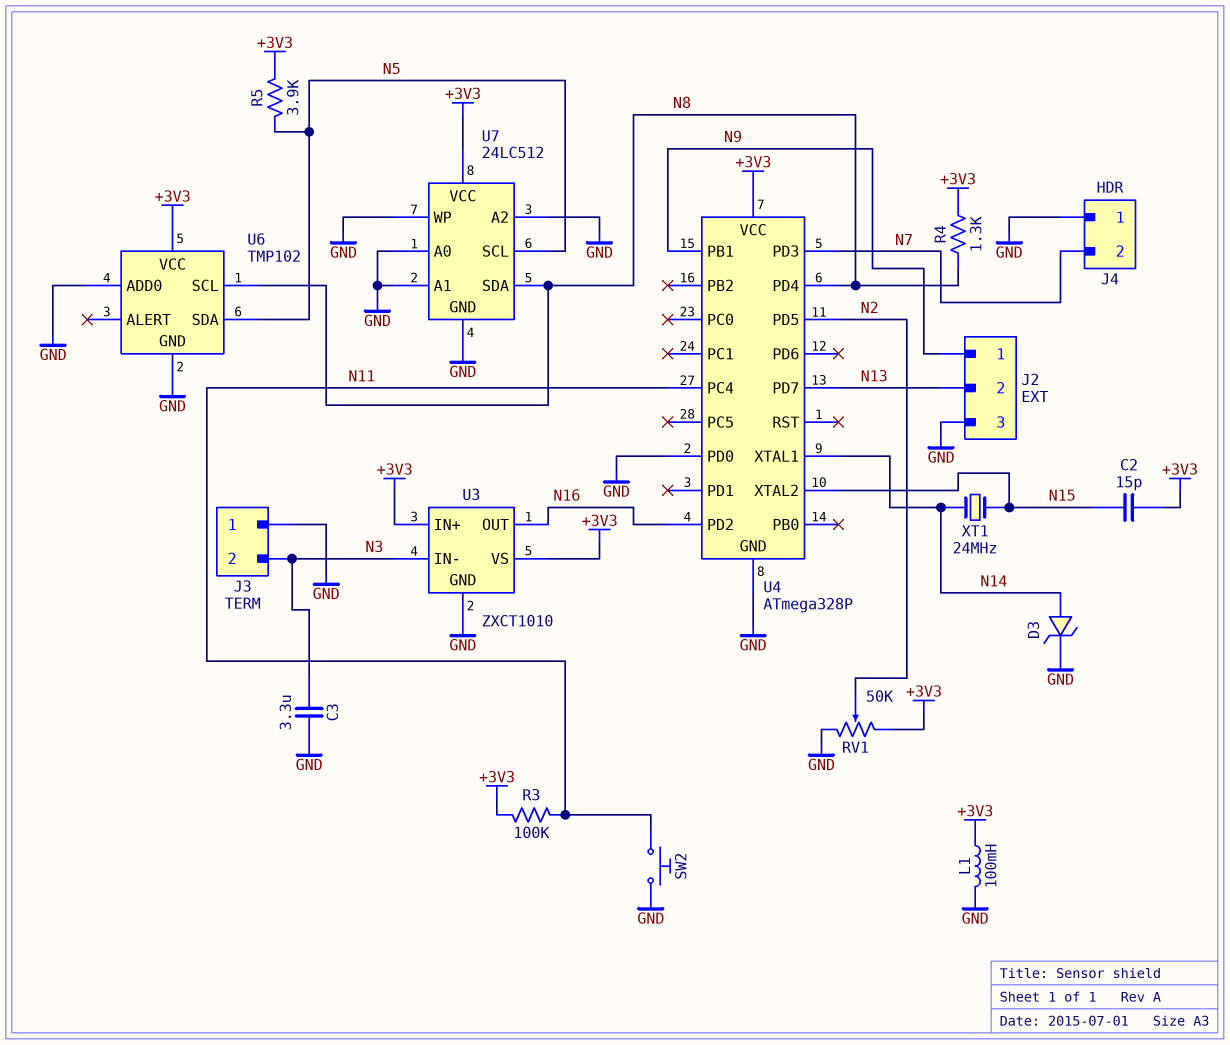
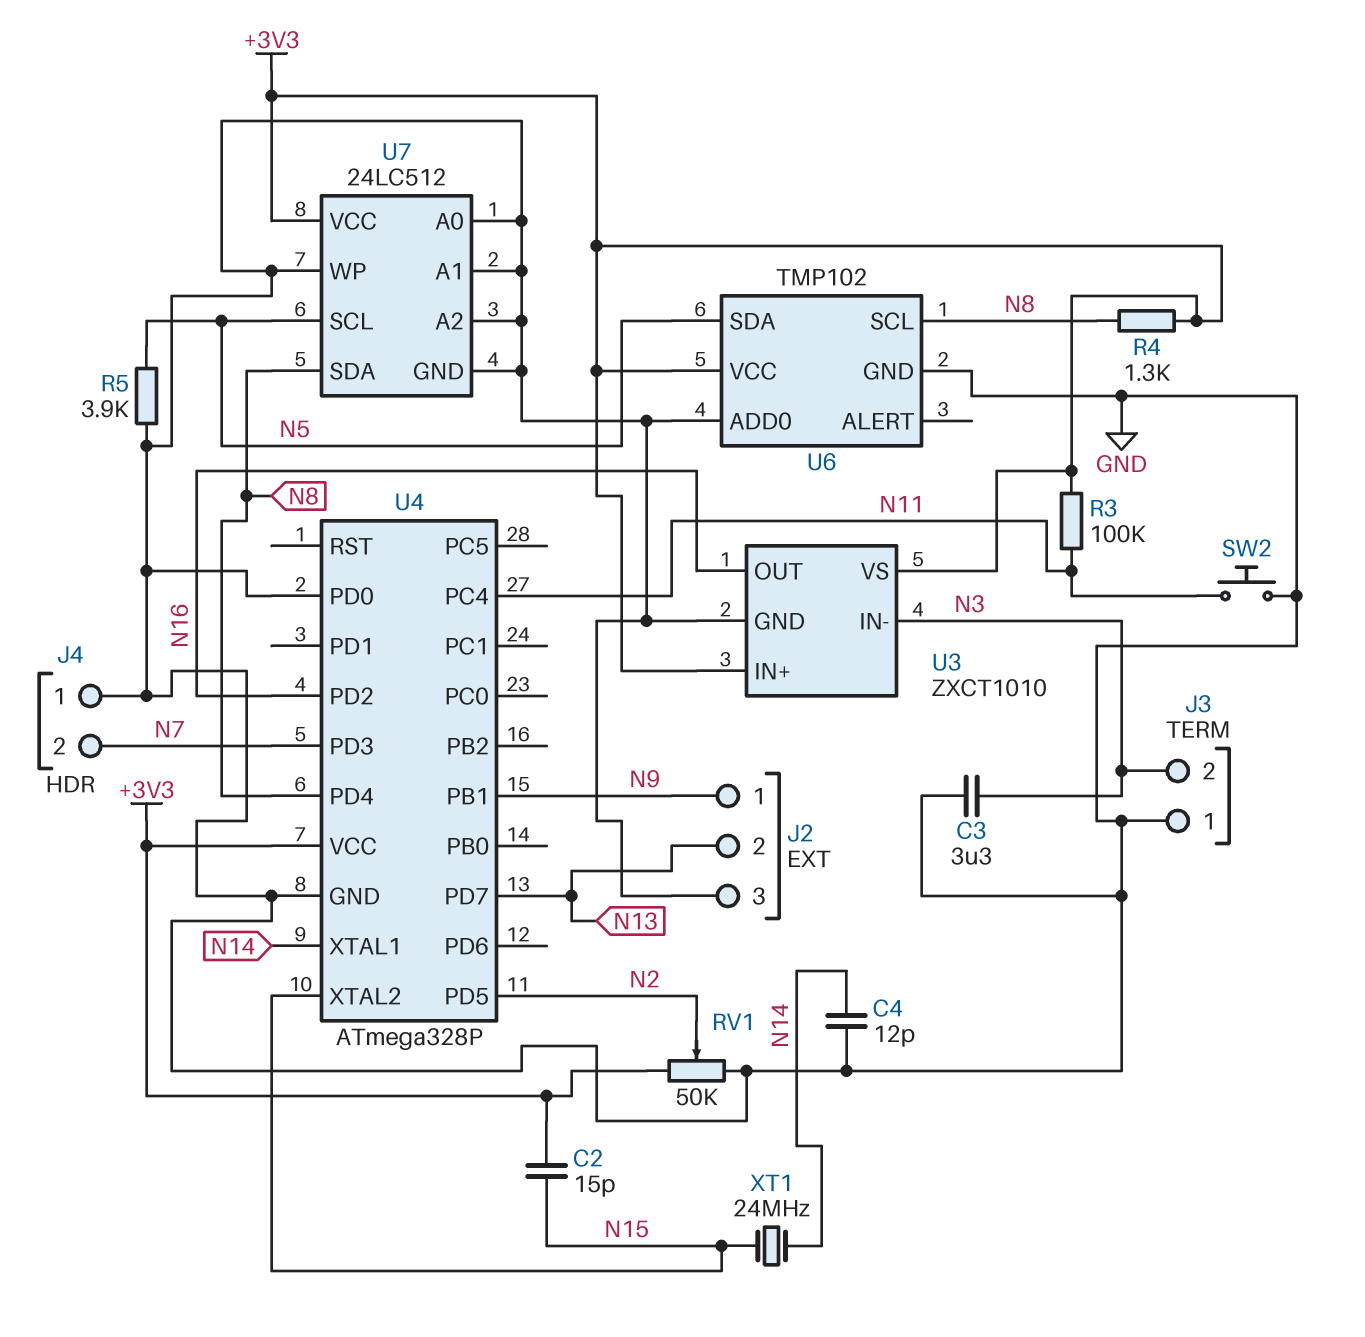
C4: none -> 12pF (GND, N14)
D3: zener (A N14, K GND) -> none
L1: 100mH (+3V3, GND) -> none
R5: 3.9k (+3V3, N5) -> 3.9k (GND, N5)

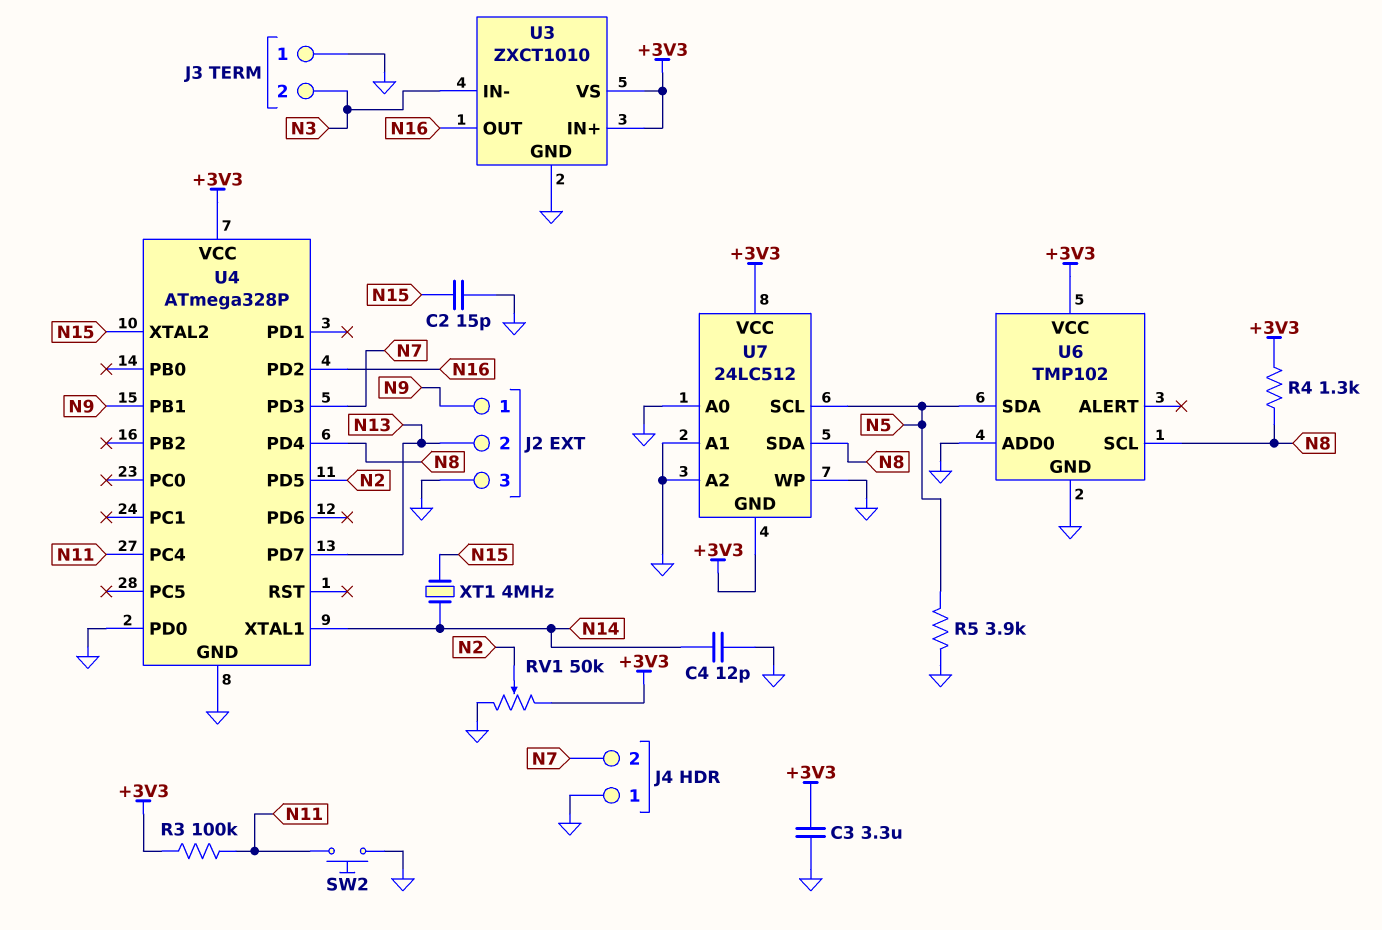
C2: 15pF (+3V3, N15) -> 15pF (GND, N15)
C3: 3.3uF (GND, N3) -> 3.3uF (+3V3, GND)
U7 pin GND: GND -> +3V3
XT1: 24MHz (N14, N15) -> 4MHz (N14, N15)

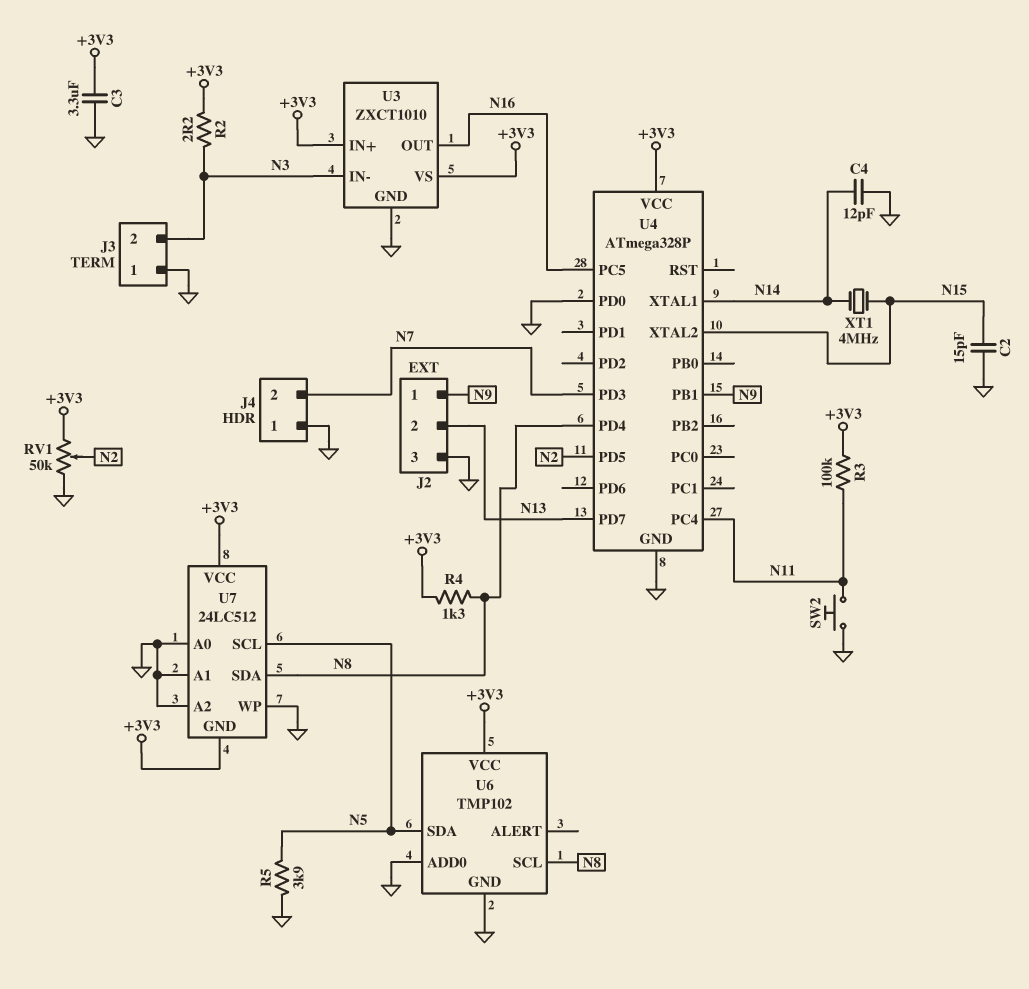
R2: none -> 2.2 (+3V3, N3)
U4 pin PC5: none -> N16
U4 pin PD2: N16 -> none

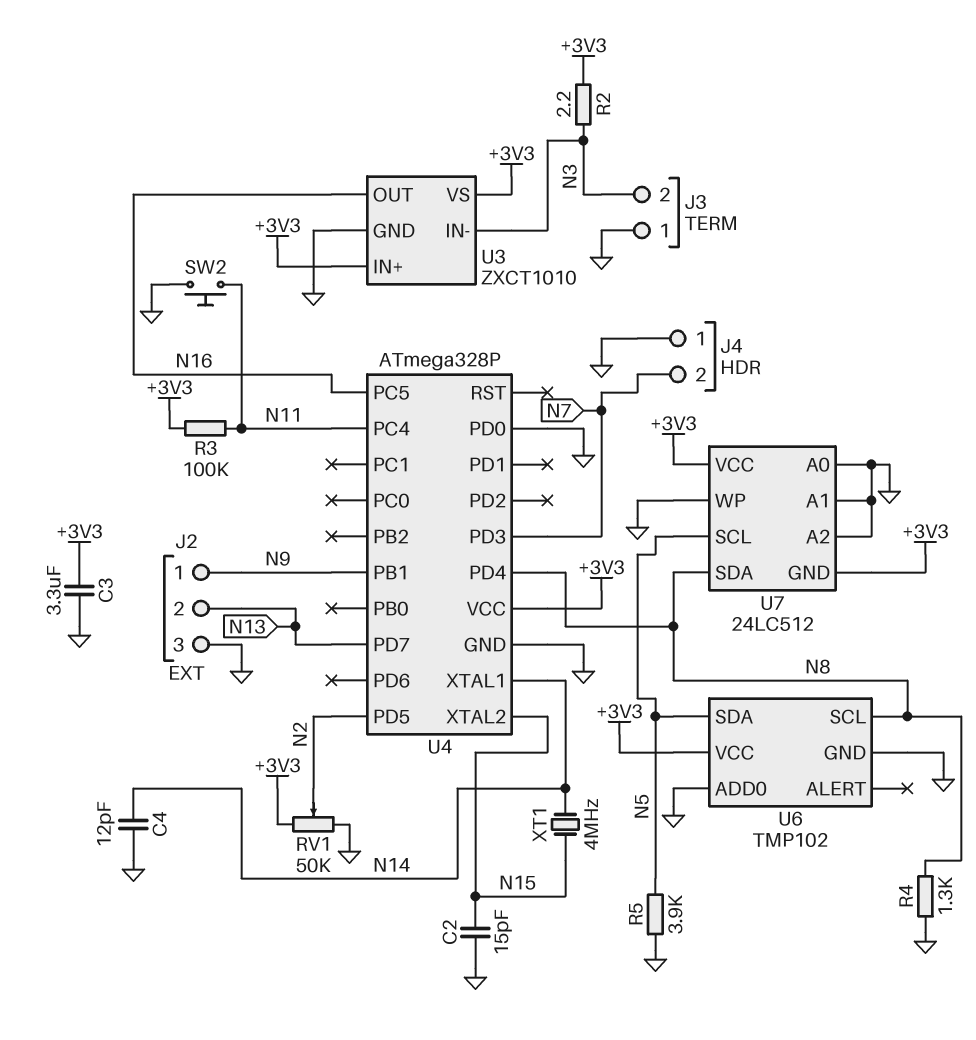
R4: 1.3k (+3V3, N8) -> 1.3k (GND, N8)

